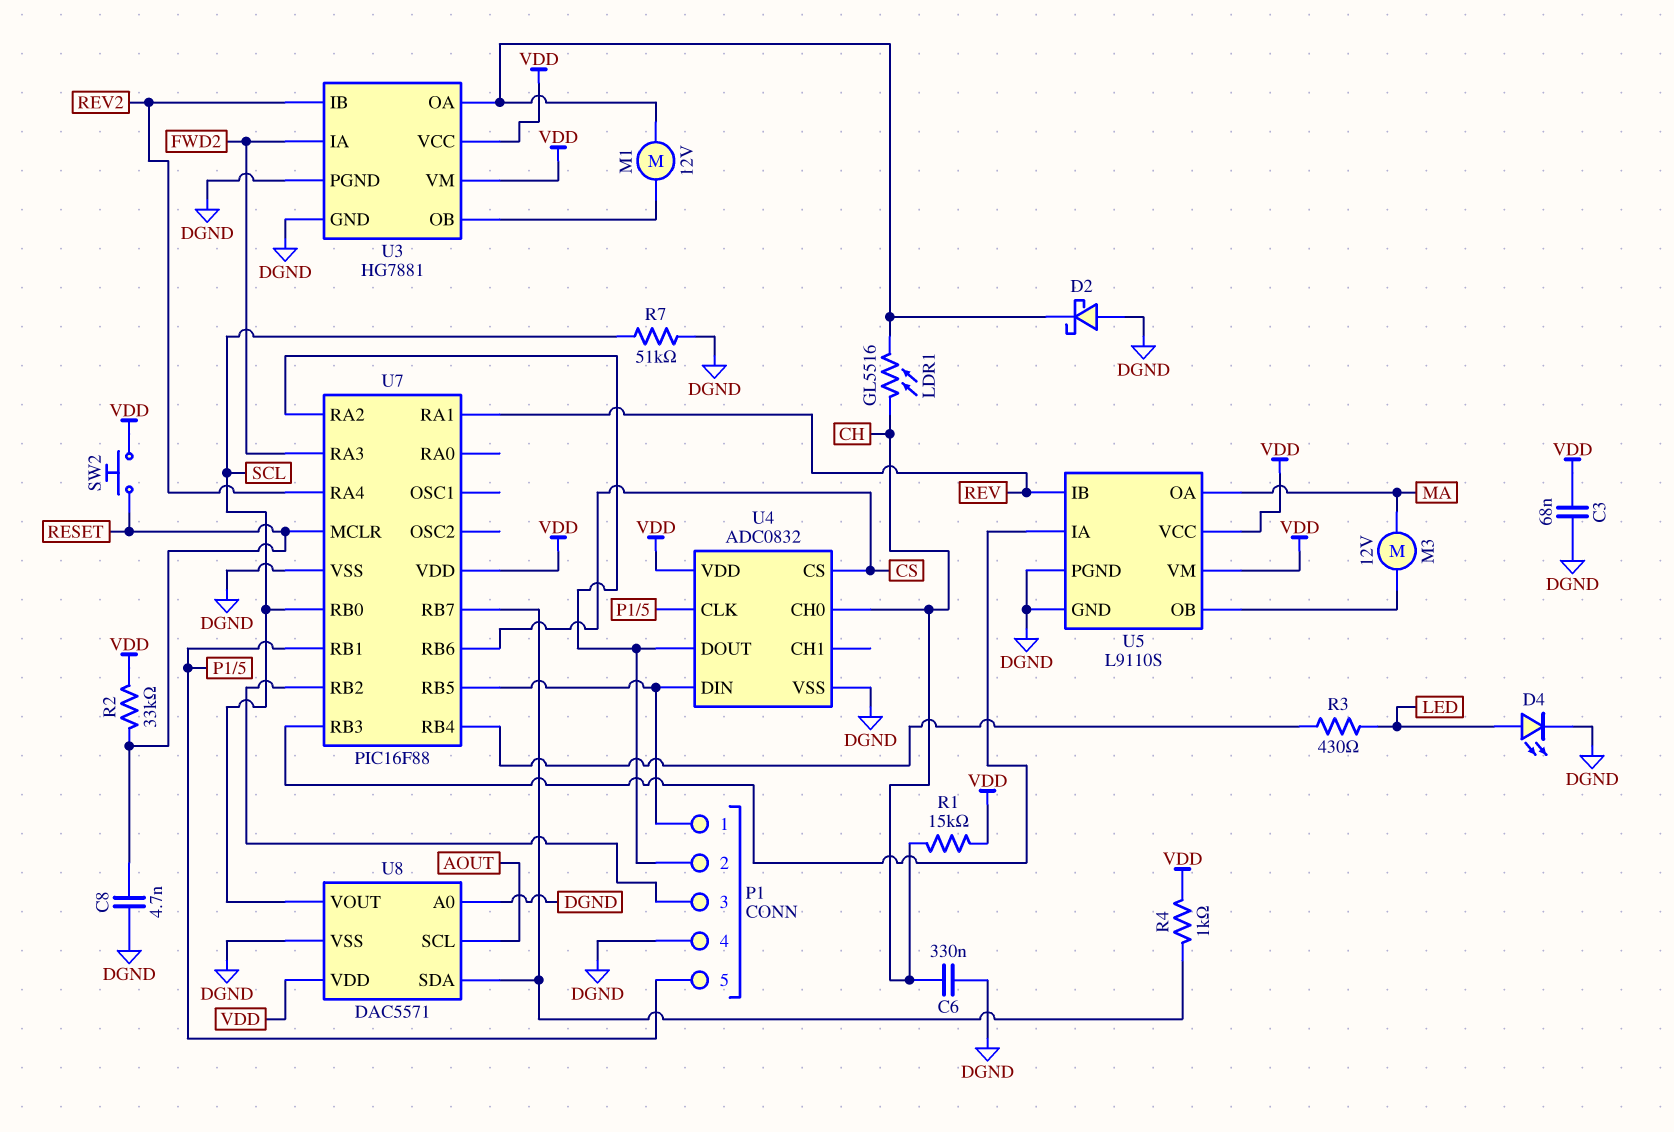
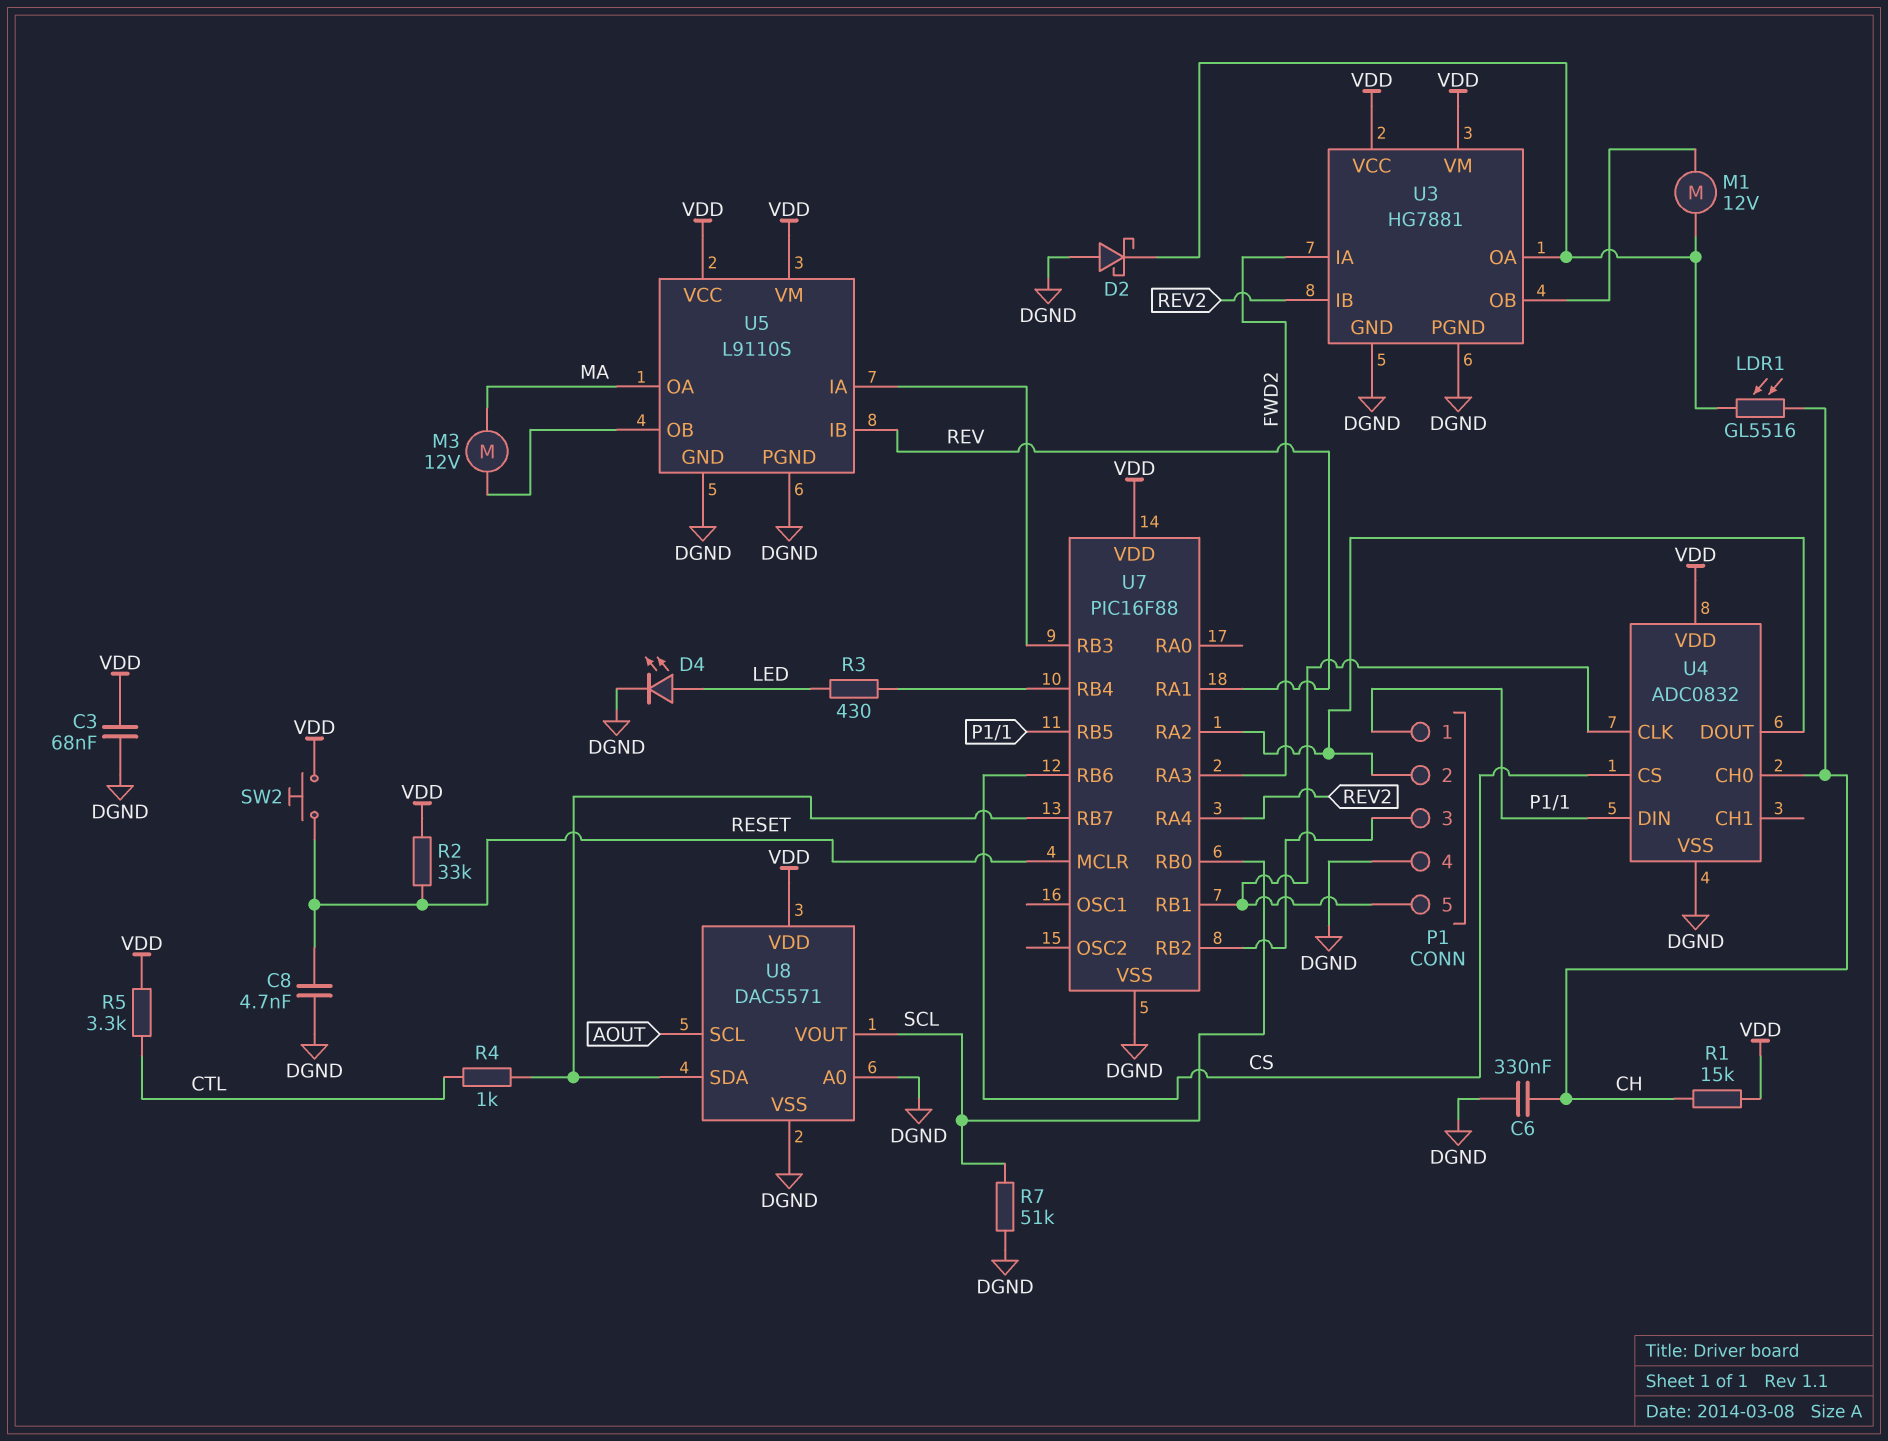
R4: 1k (U7/RB7, VDD) -> 1k (CTL, U7/RB7)
R5: none -> 3.3k (CTL, VDD)

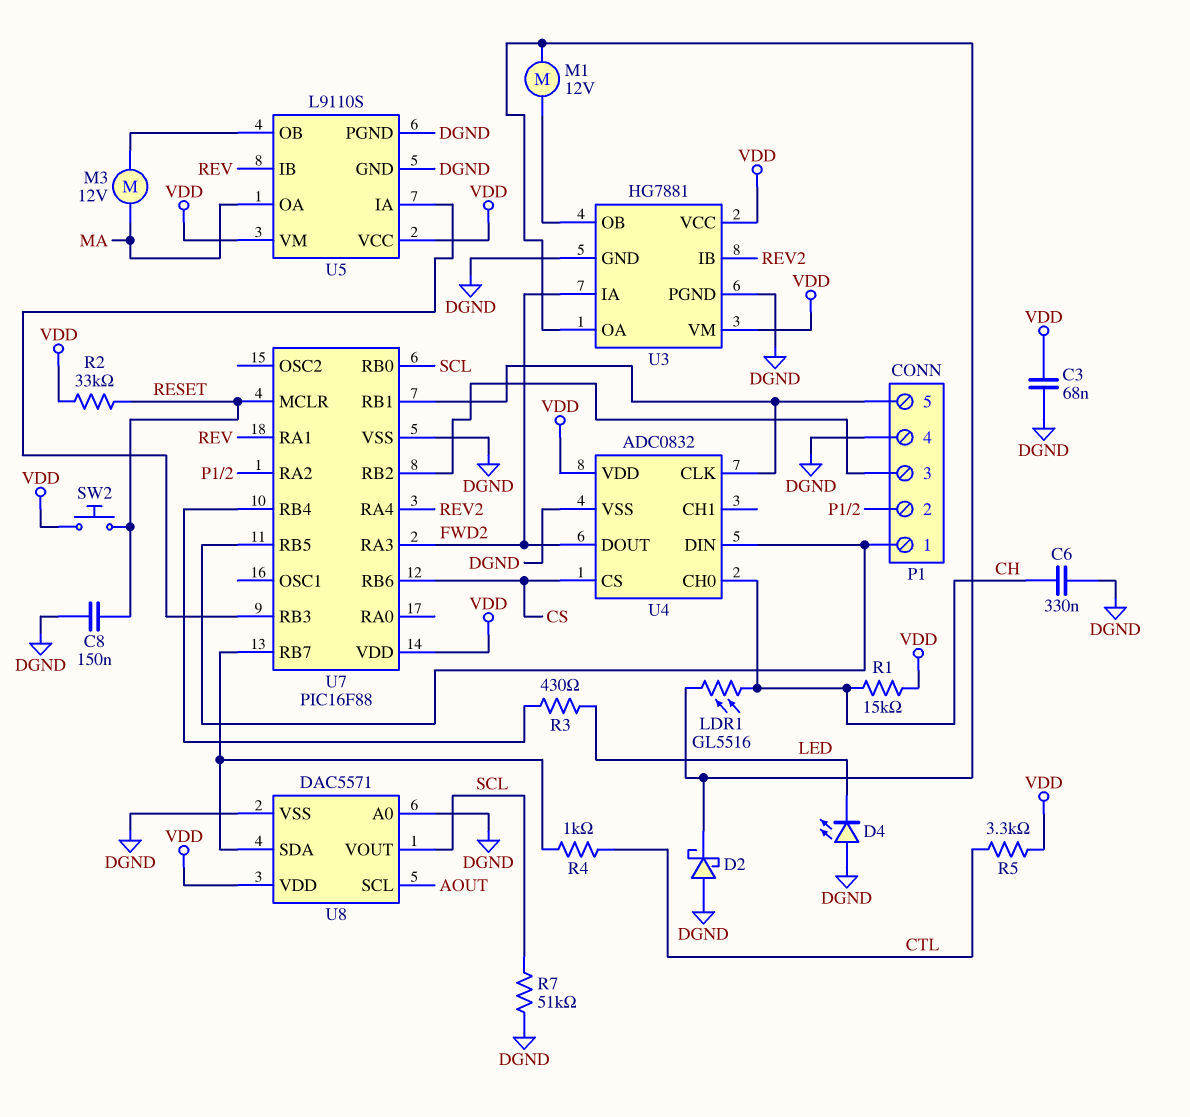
C8: 4.7nF (DGND, RESET) -> 150nF (DGND, RESET)
D4: LED (A LED, K DGND) -> LED (A DGND, K LED)
U4 pin DOUT: P1/2 -> FWD2

